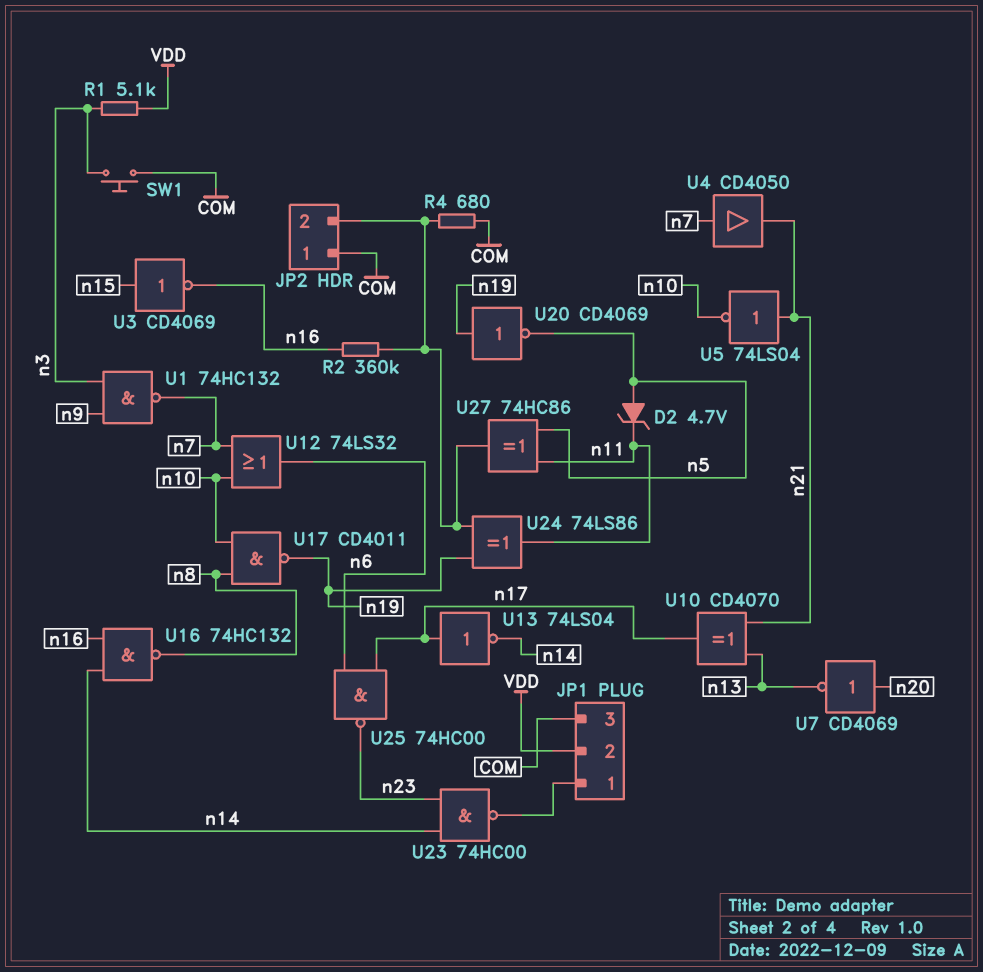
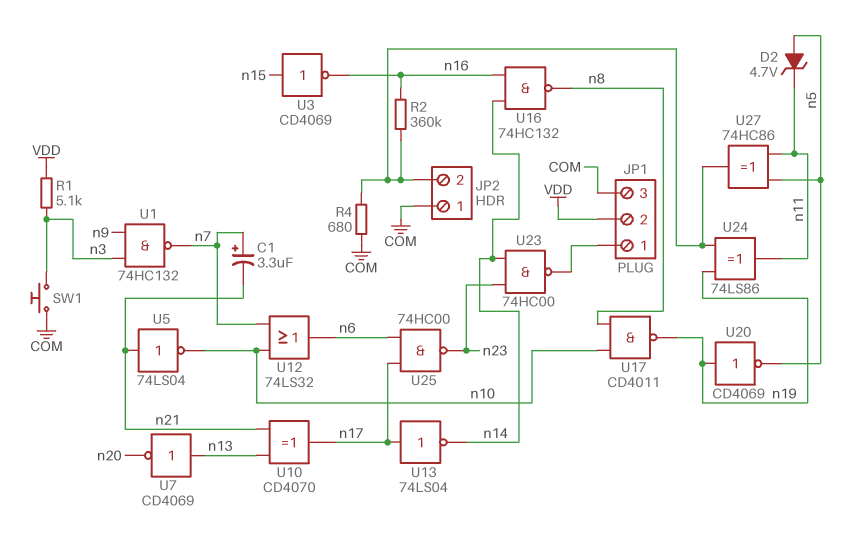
C1: none -> 3.3uF (plus n7, minus n21)
U4: buffer CD4050 (in n7, out n21) -> none
U7: NOT CD4069 (in n20, out n13) -> NOT CD4069 (in n13, out n20)

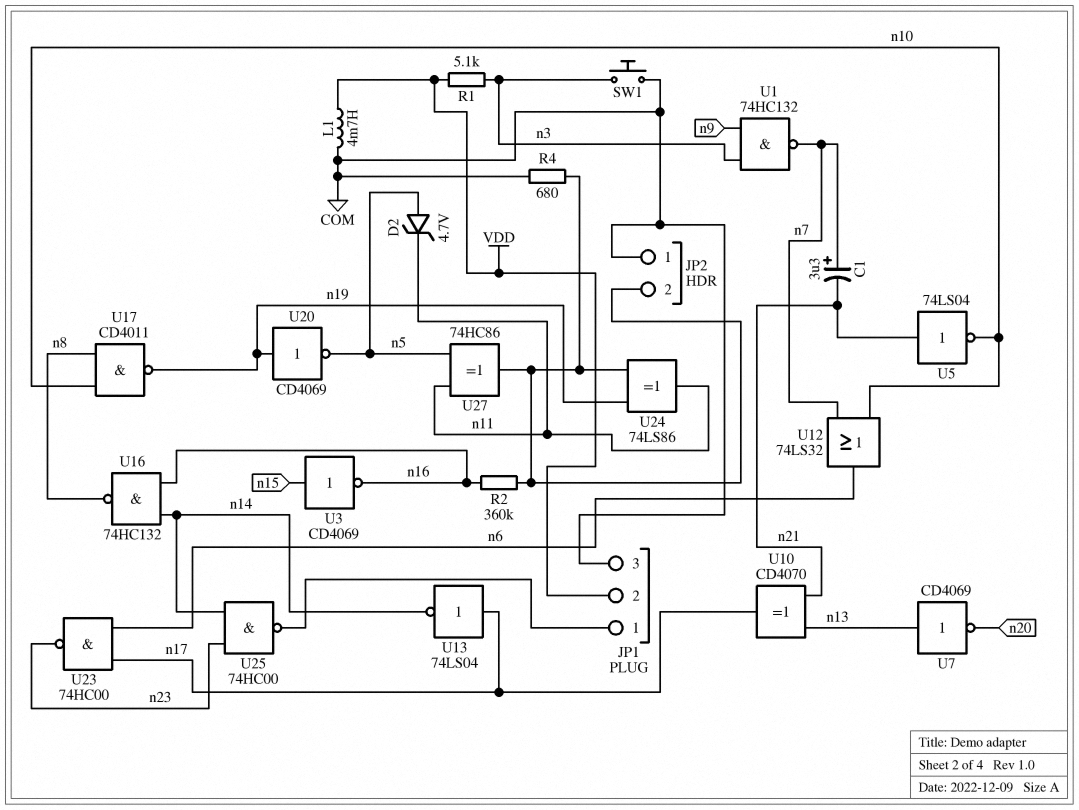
L1: none -> 4.7mH (COM, VDD)
U23: NAND 74HC00 (in n14, in n23, out JP1/1) -> NAND 74HC00 (in n6, in n17, out n23)
U25: NAND 74HC00 (in n6, in n17, out n23) -> NAND 74HC00 (in n14, in n23, out JP1/1)

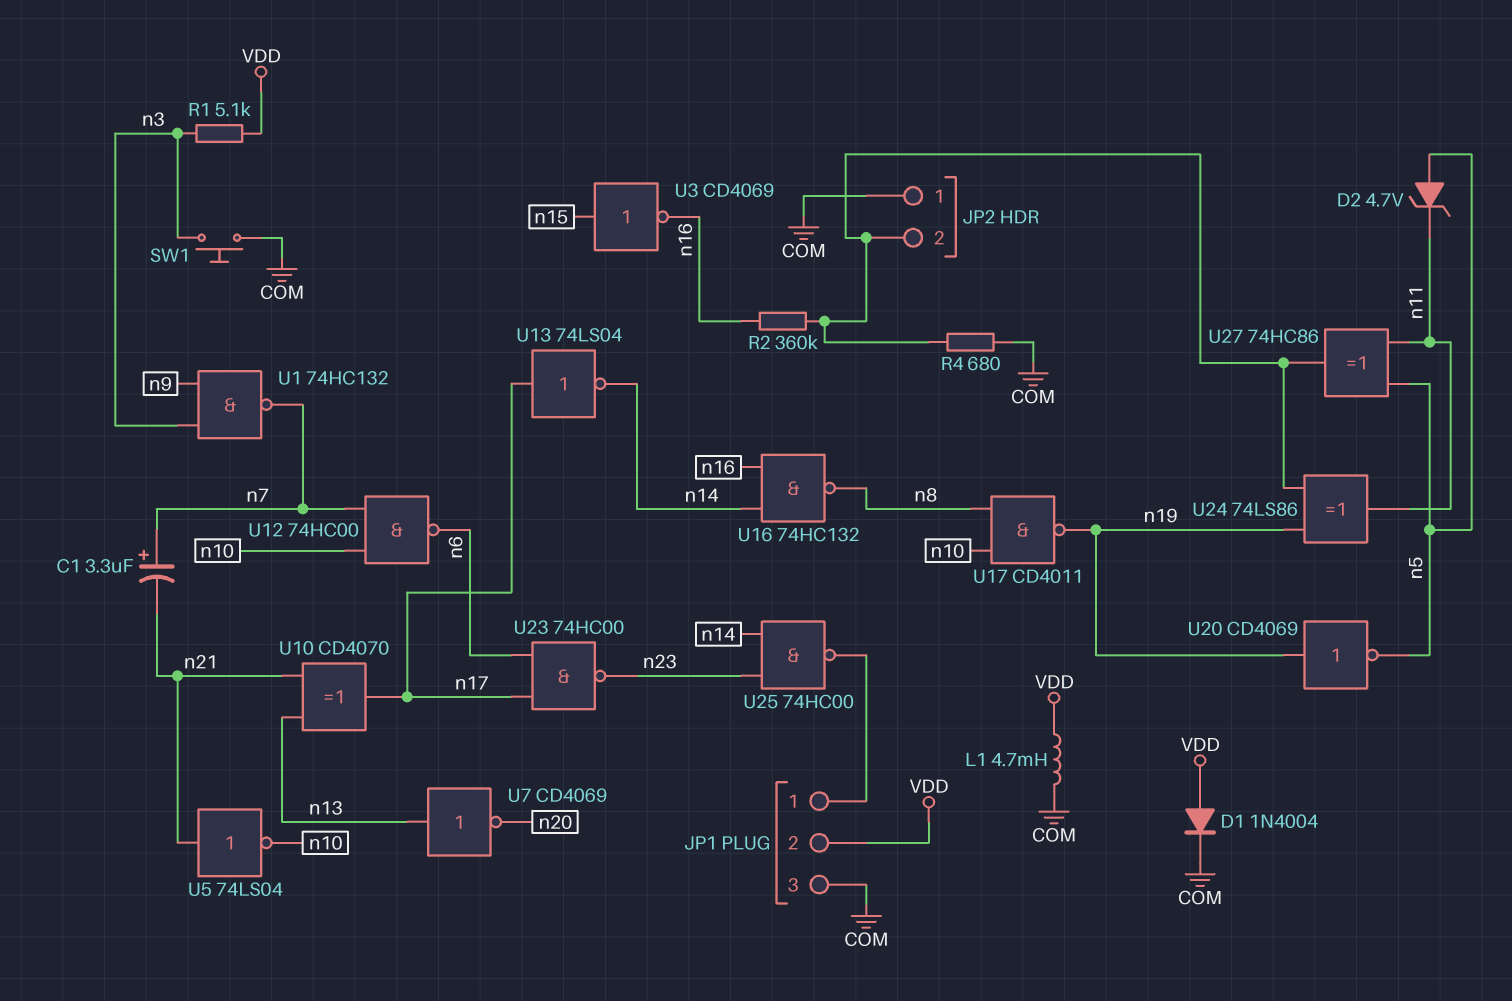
D1: none -> diode 1N4004 (A VDD, K COM)
U12: OR 74LS32 (in n7, in n10, out n6) -> NAND 74HC00 (in n7, in n10, out n6)

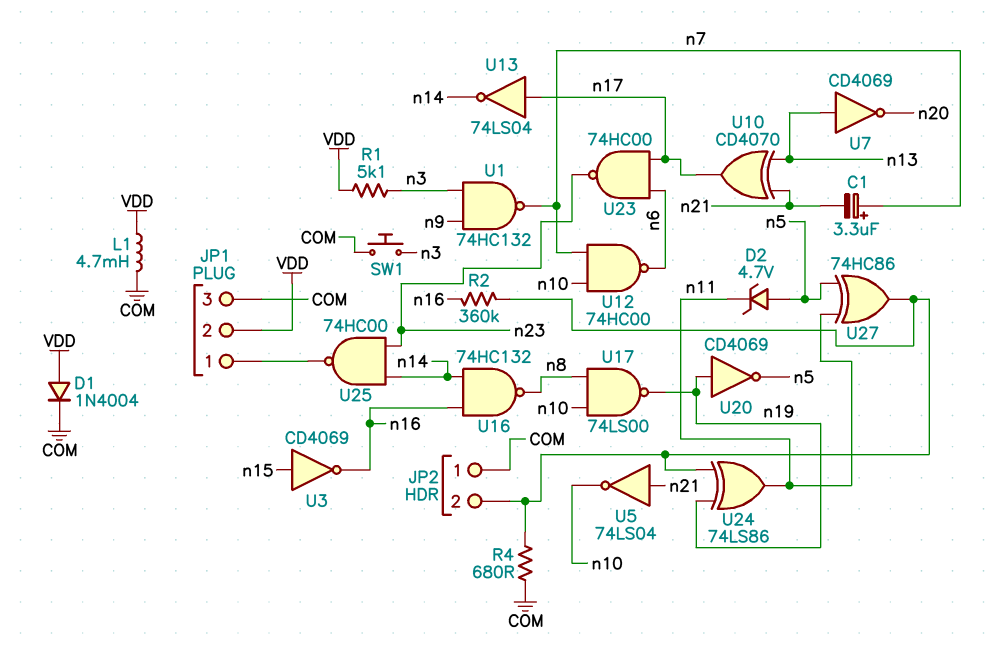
U17: NAND CD4011 (in n8, in n10, out n19) -> NAND 74LS00 (in n8, in n10, out n19)

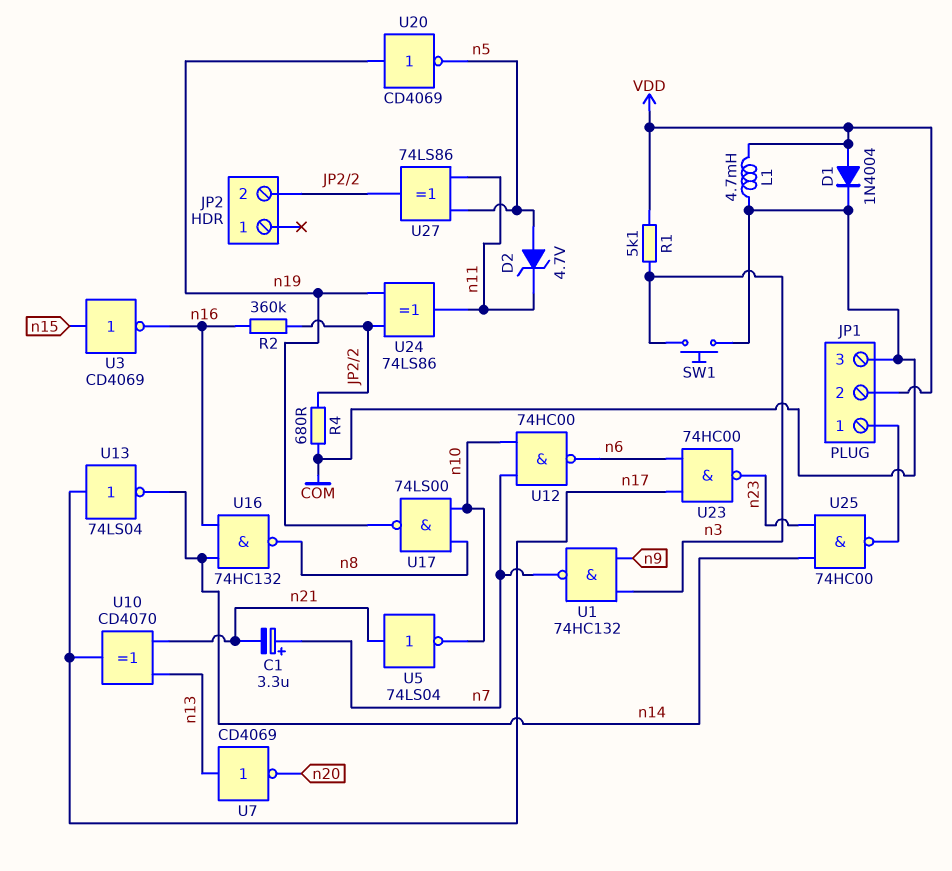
JP2 pin 1: COM -> none
U27: XOR 74HC86 (in n5, in n11, out JP2/2) -> XOR 74LS86 (in n5, in n11, out JP2/2)

